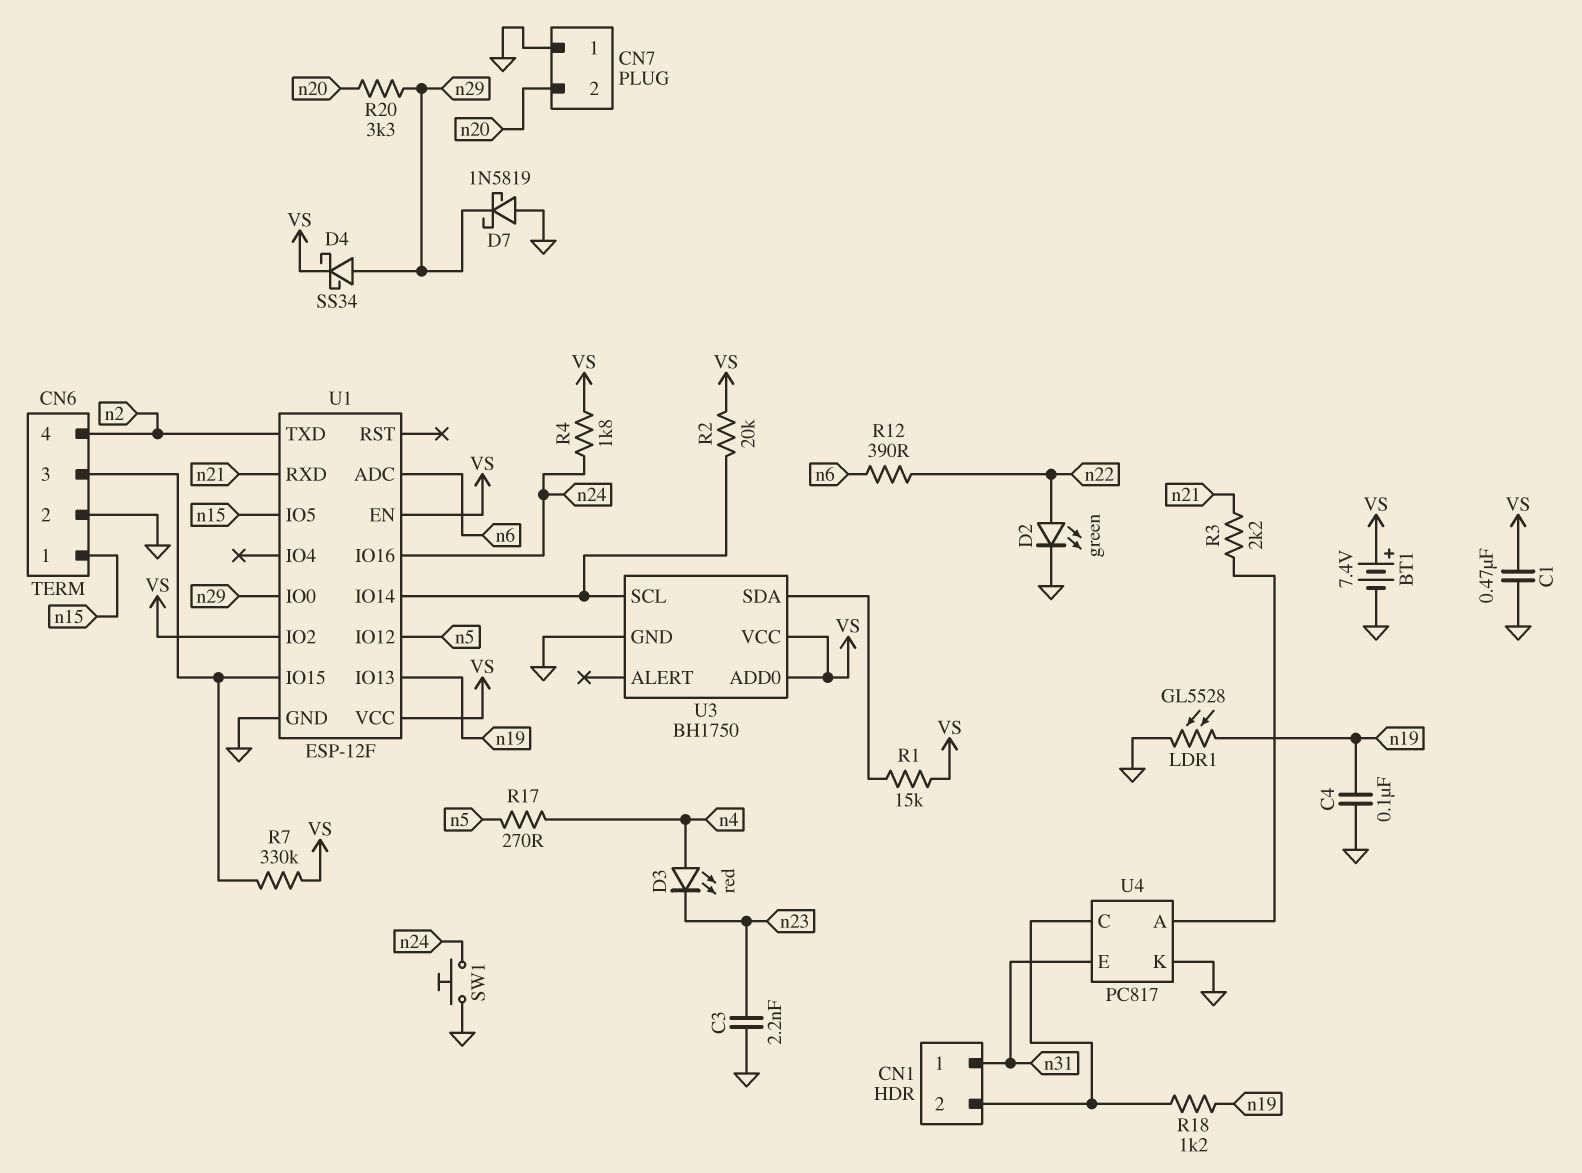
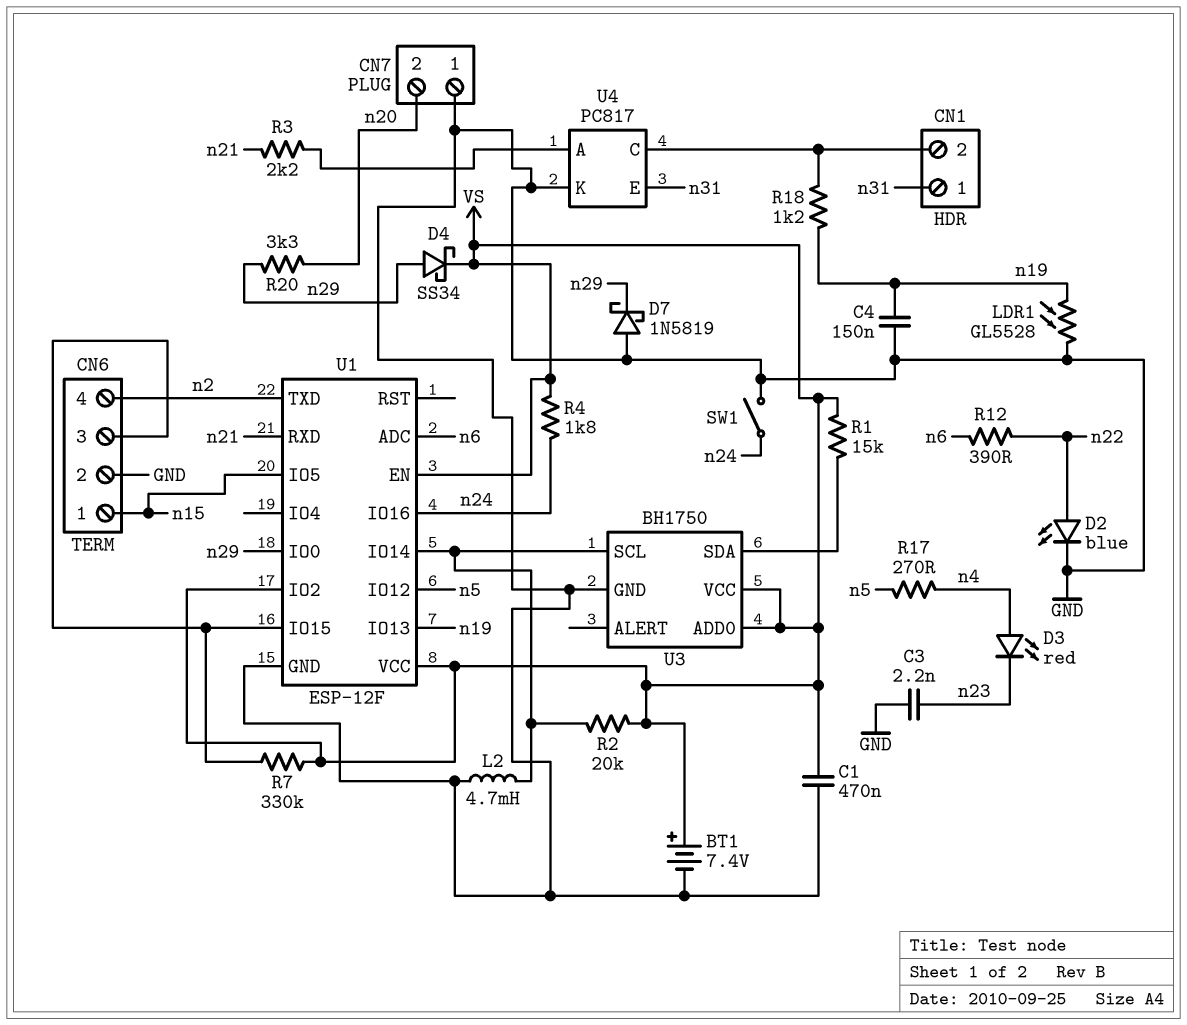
C4: 100nF (GND, n19) -> 150nF (GND, n19)
D2: LED green (A n22, K GND) -> LED blue (A n22, K GND)
L2: none -> 4.7mH (GND, U1/IO14)
SW1: button (GND, n24) -> switch (GND, n24)

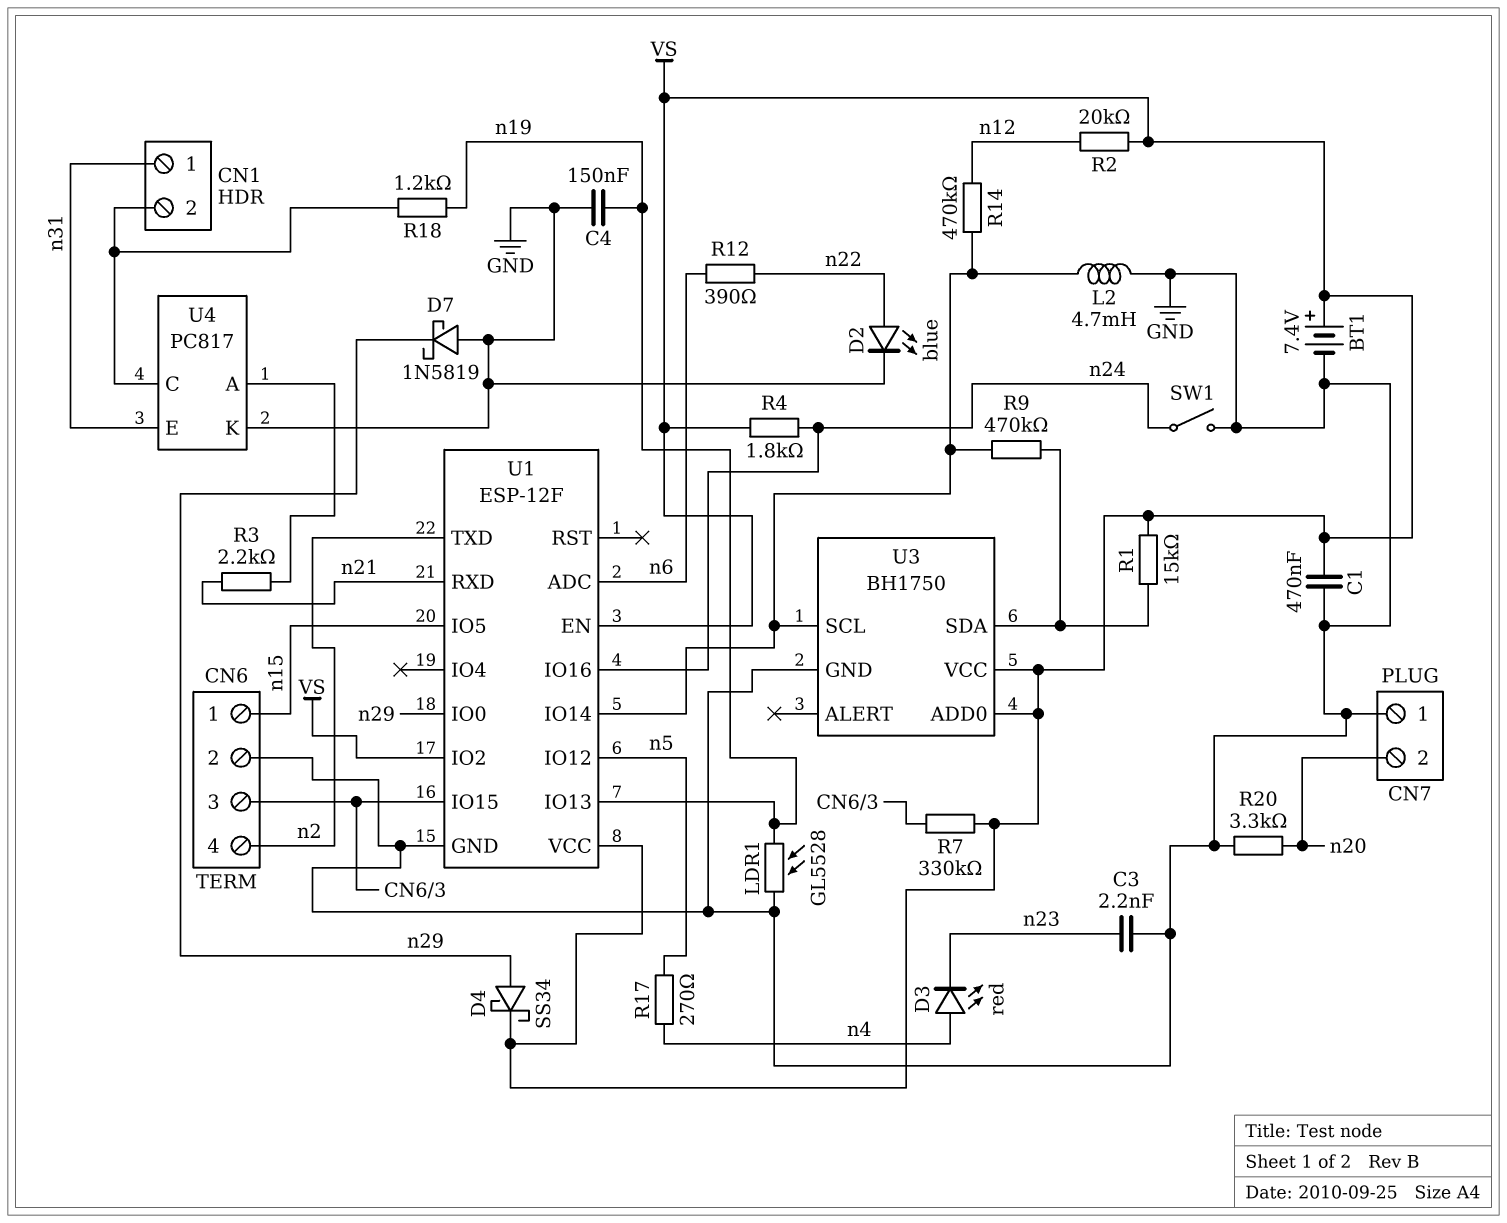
R2: 20k (U1/IO14, VS) -> 20k (VS, n12)
R9: none -> 470k (U1/IO14, U3/SDA)
R14: none -> 470k (U1/IO14, n12)
R20: 3.3k (n20, n29) -> 3.3k (GND, n20)

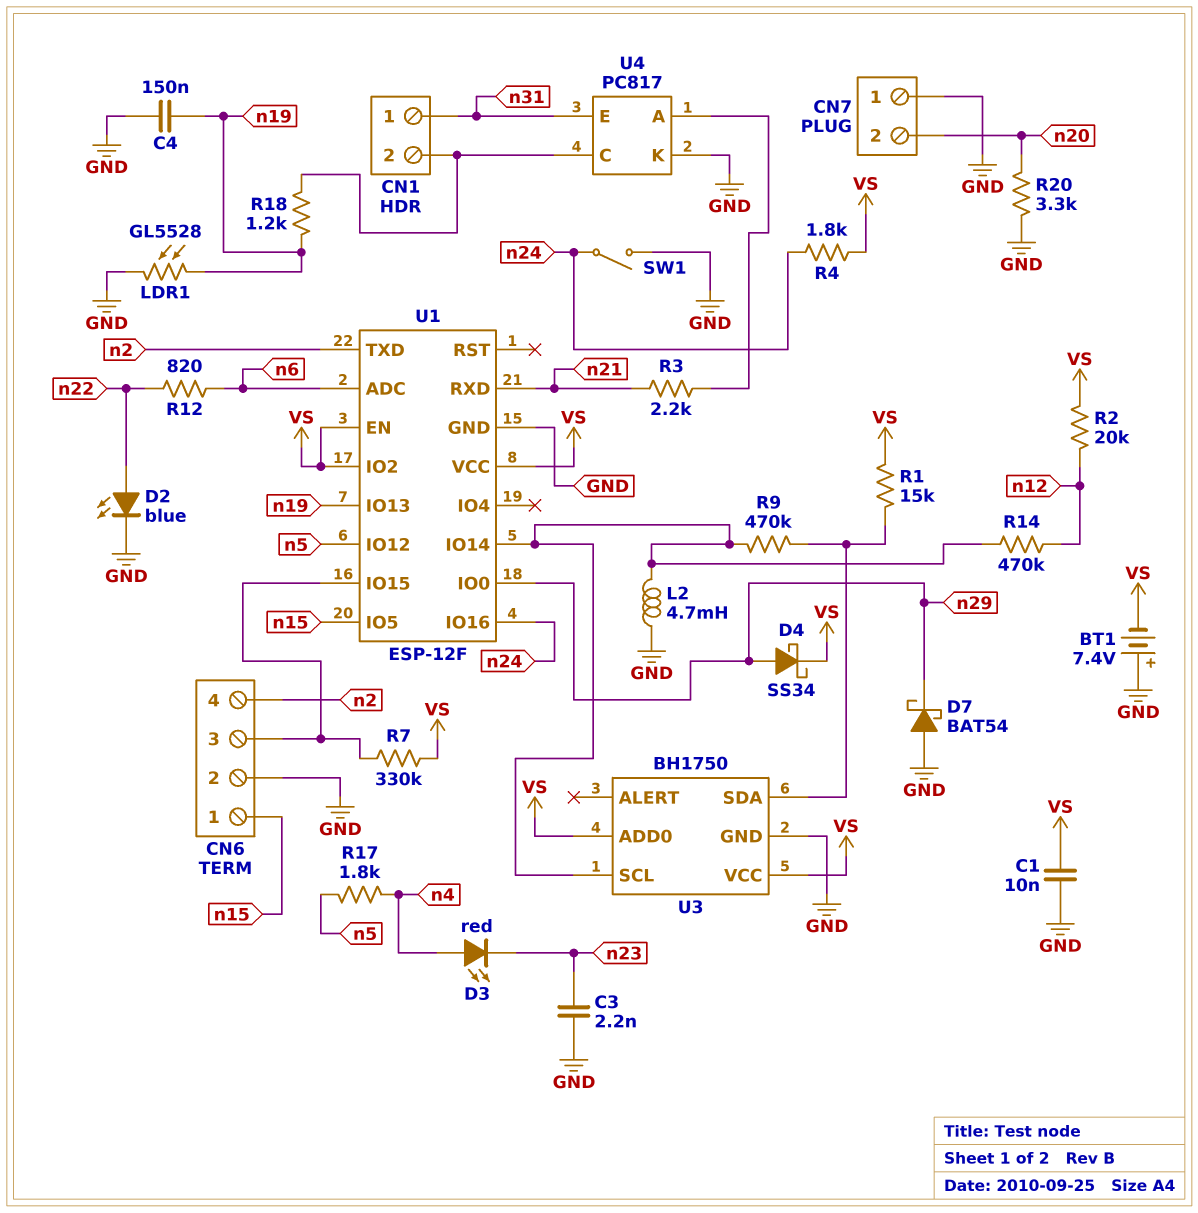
BT1: 7.4V (plus VS, minus GND) -> 7.4V (plus GND, minus VS)
C1: 470nF (GND, VS) -> 10nF (GND, VS)
D7: schottky 1N5819 (A GND, K n29) -> schottky BAT54 (A GND, K n29)
R12: 390 (n6, n22) -> 820 (n6, n22)
R17: 270 (n4, n5) -> 1.8k (n4, n5)

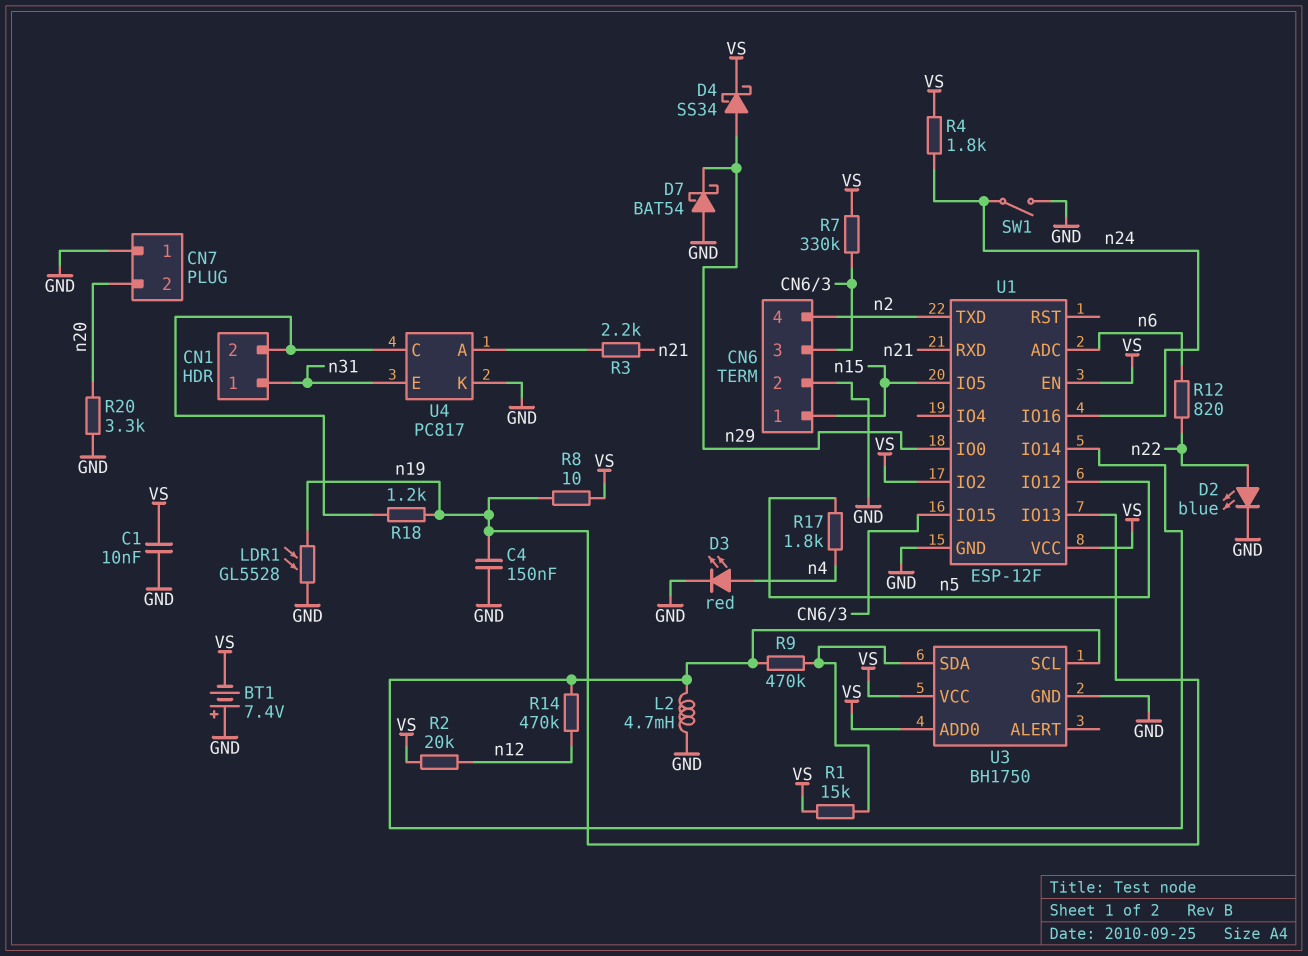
C3: 2.2nF (GND, n23) -> none
D3: LED red (A n4, K n23) -> LED red (A n4, K GND)
R8: none -> 10 (VS, n19)

